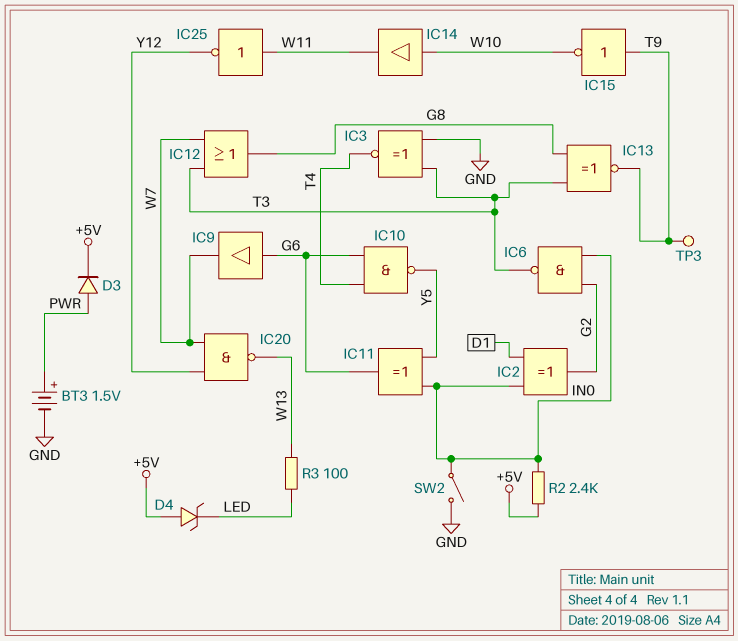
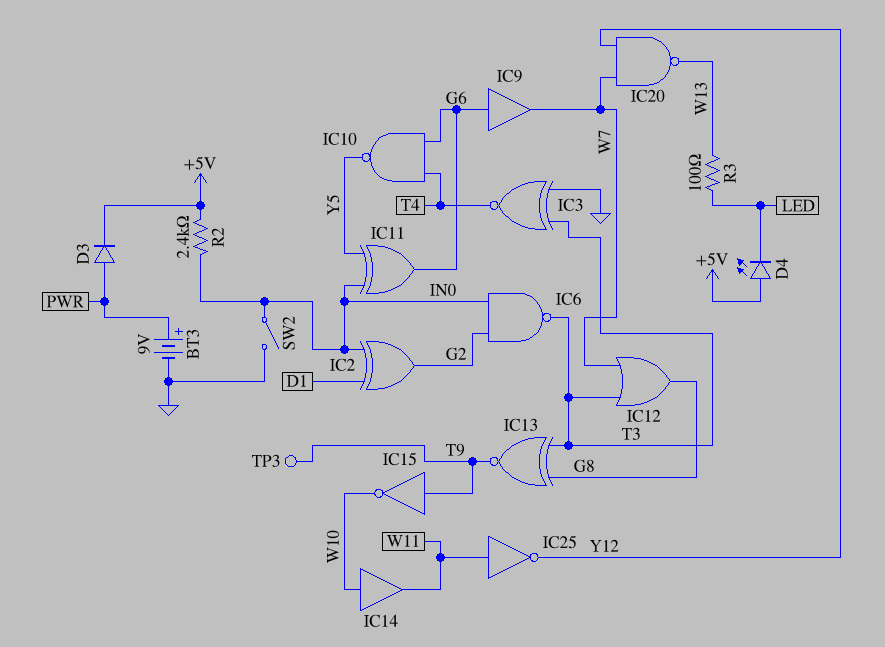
BT3: 1.5V (plus PWR, minus GND) -> 9V (plus PWR, minus GND)
D4: zener (A +5V, K LED) -> LED (A +5V, K LED)

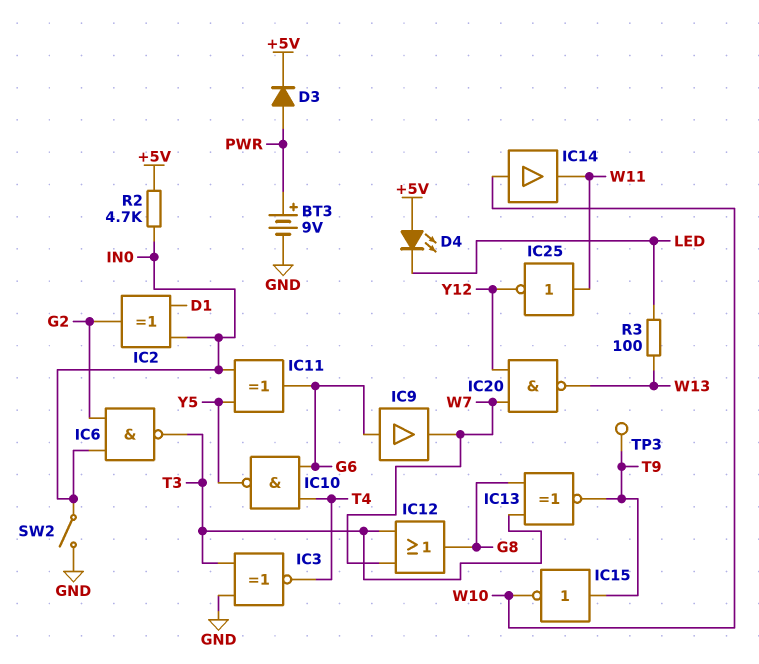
R2: 2.4k (+5V, IN0) -> 4.7k (+5V, IN0)

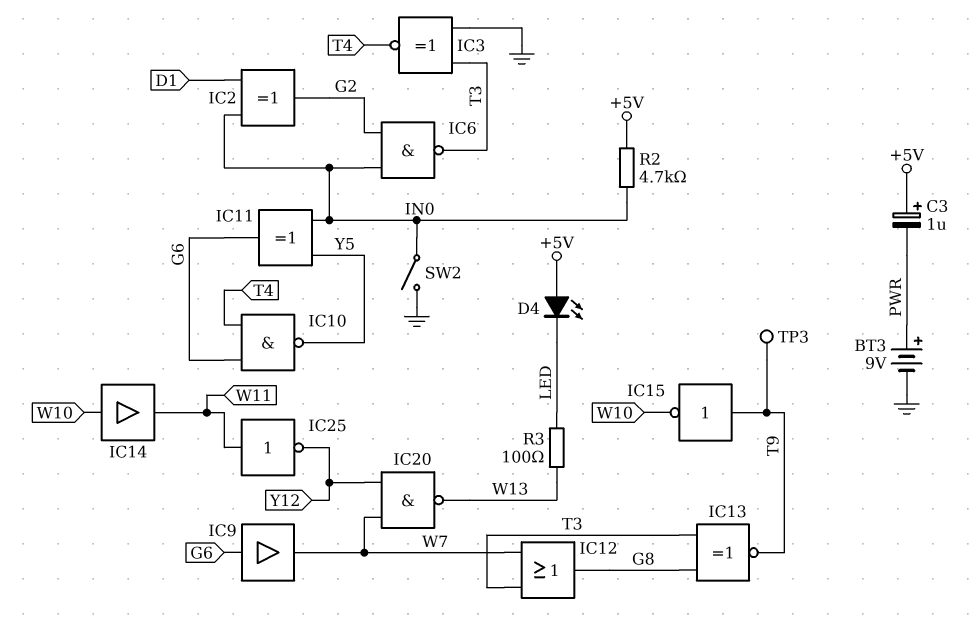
C3: none -> 1uF (plus +5V, minus PWR)
D3: diode (A PWR, K +5V) -> none

